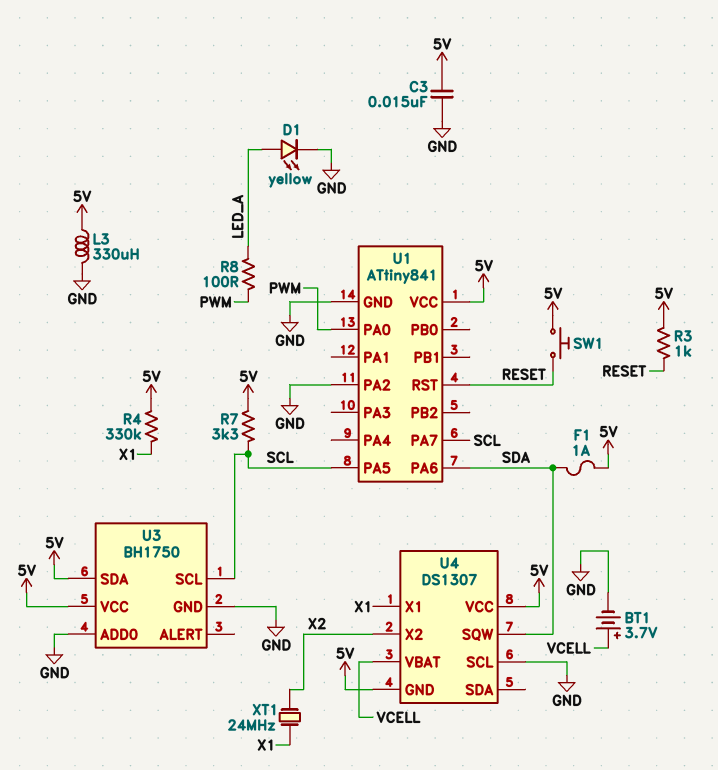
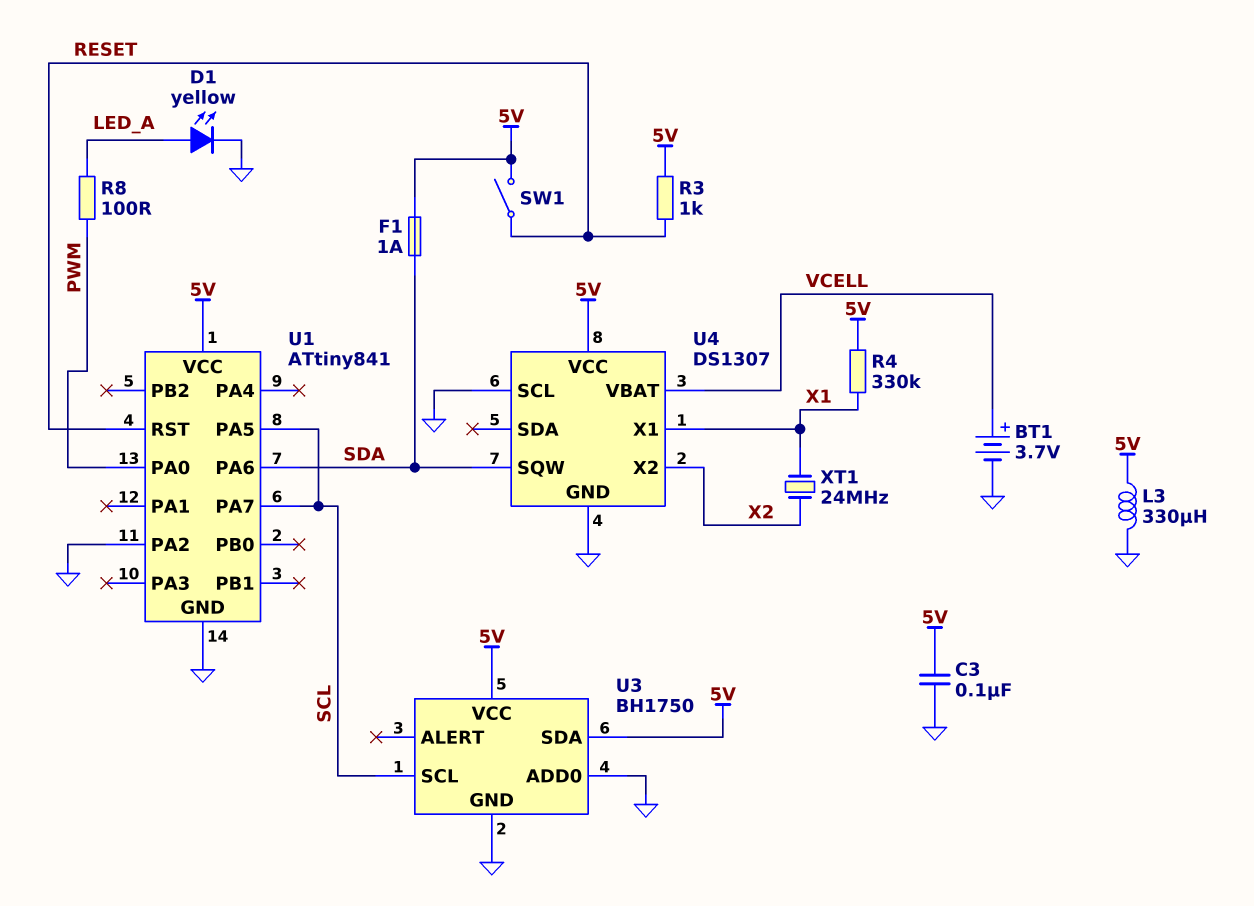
C3: 15nF (5V, GND) -> 100nF (5V, GND)
R7: 3.3k (5V, SCL) -> none
SW1: button (5V, RESET) -> switch (5V, RESET)
U4 pin GND: 5V -> GND

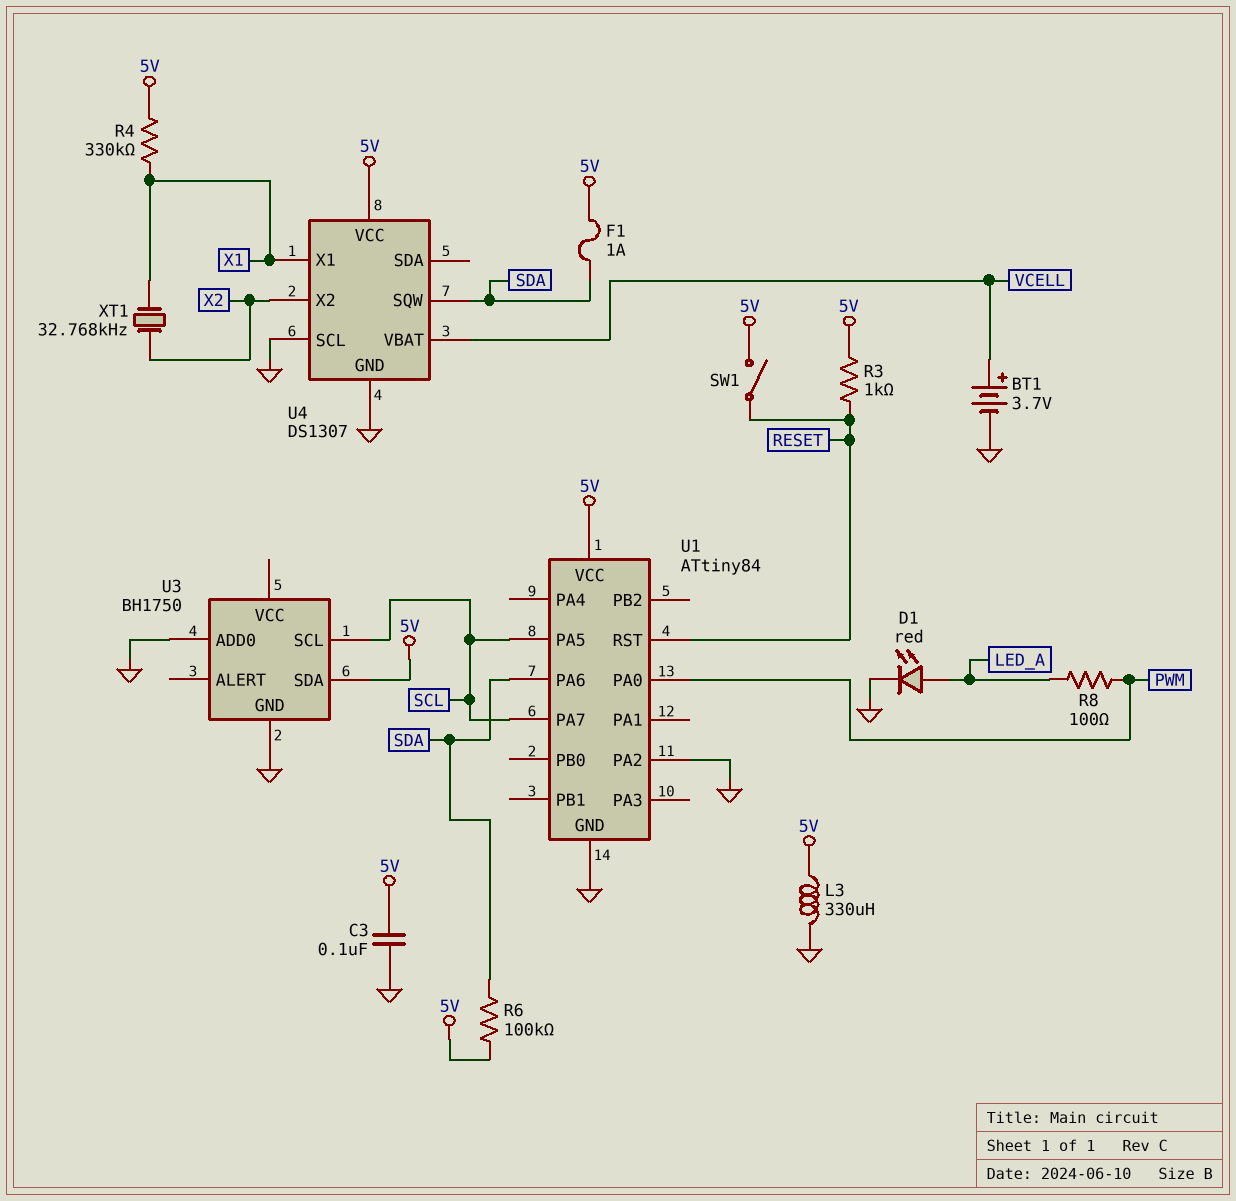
D1: LED yellow (A LED_A, K GND) -> LED red (A LED_A, K GND)
R6: none -> 100k (5V, SDA)
U1: ATtiny841 -> ATtiny84
U3 pin VCC: 5V -> none
XT1: 24MHz (X1, X2) -> 32.768kHz (X1, X2)

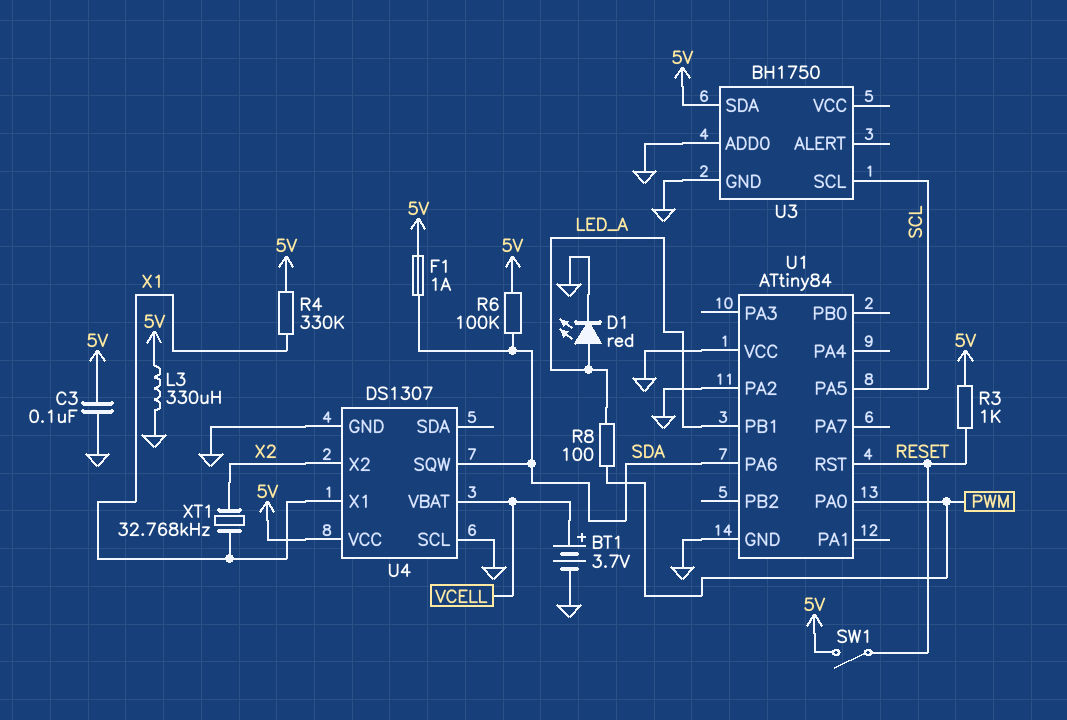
U1 pin PA7: SCL -> none
U1 pin PB1: none -> LED_A
U1 pin VCC: 5V -> GND

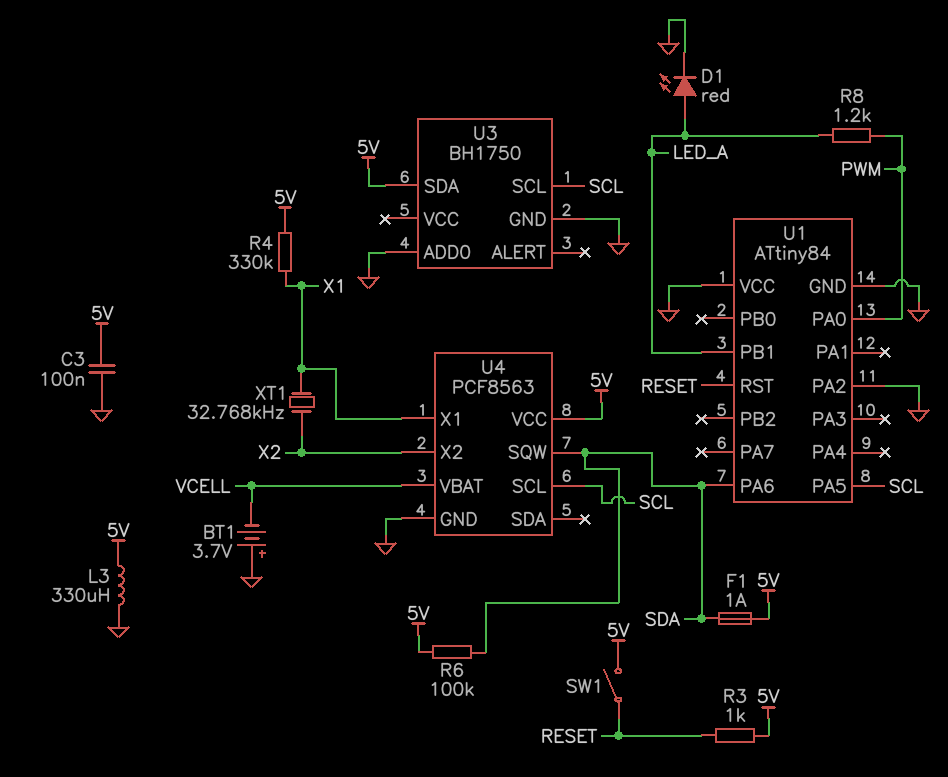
BT1: 3.7V (plus VCELL, minus GND) -> 3.7V (plus GND, minus VCELL)
R8: 100 (LED_A, PWM) -> 1.2k (LED_A, PWM)
U4: DS1307 -> PCF8563
U4 pin SCL: GND -> SCL

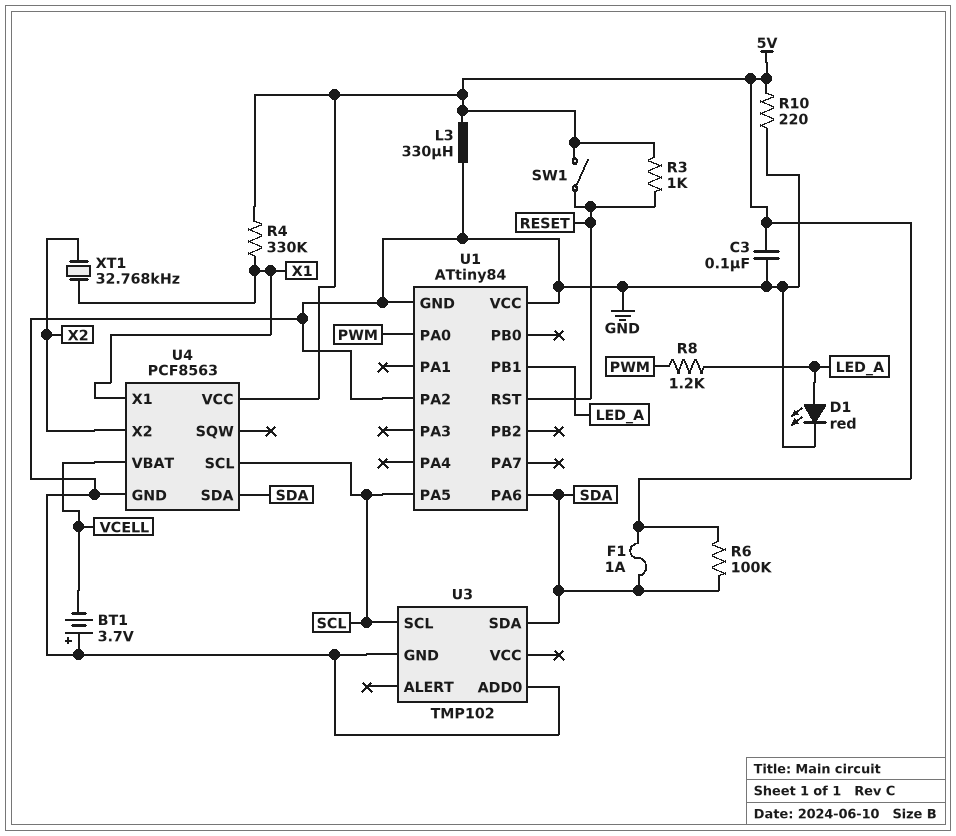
R10: none -> 220 (5V, GND)
U3: BH1750 -> TMP102
U3 pin SDA: 5V -> SDA
U4 pin SDA: none -> SDA
U4 pin SQW: SDA -> none

